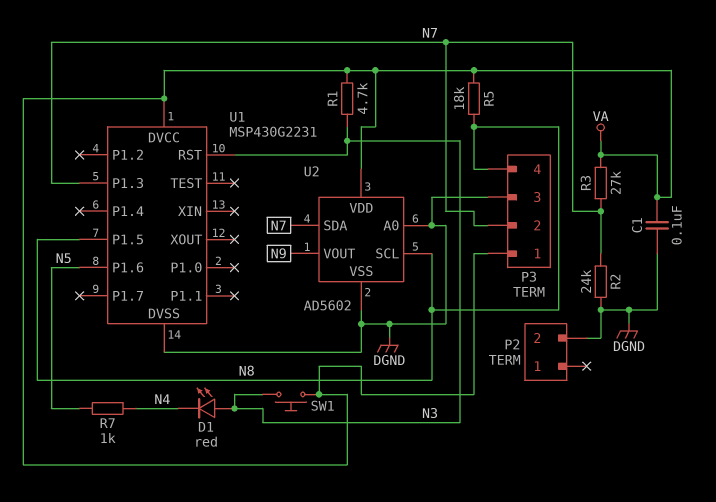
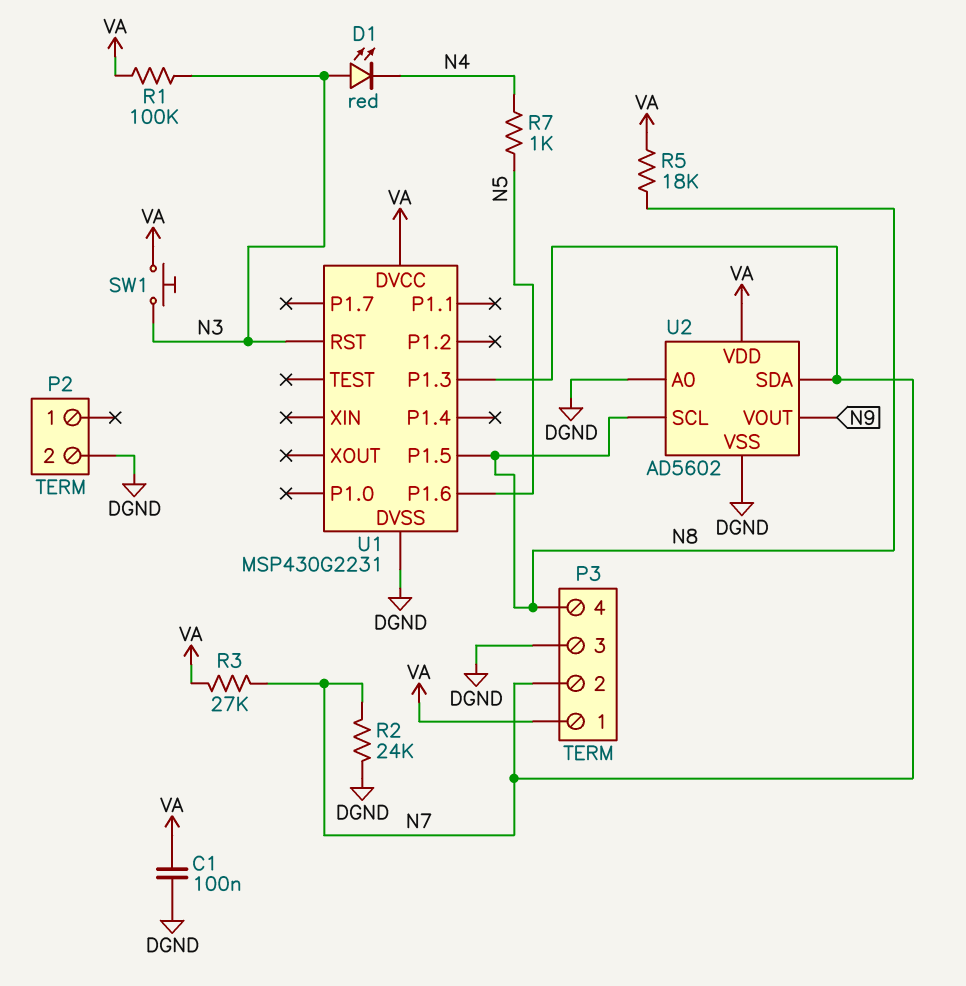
R1: 4.7k (N3, VA) -> 100k (N3, VA)

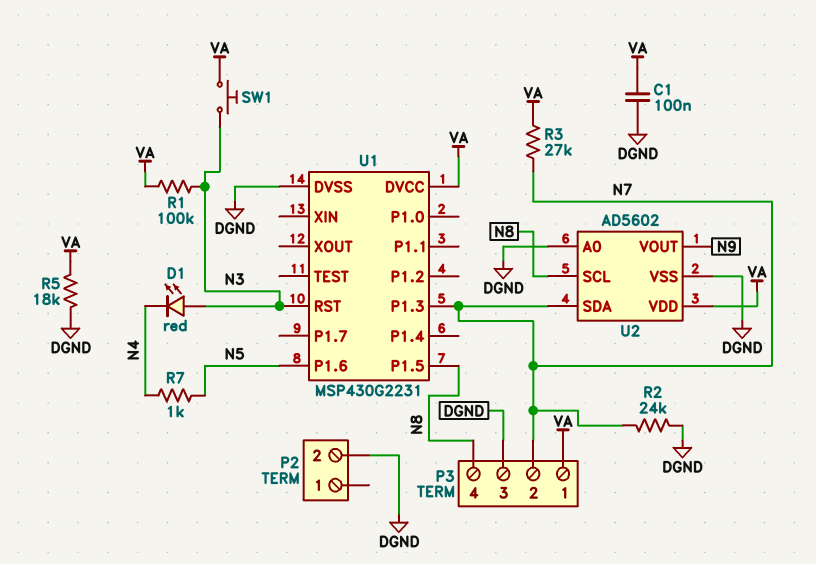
R5: 18k (N8, VA) -> 18k (DGND, VA)

